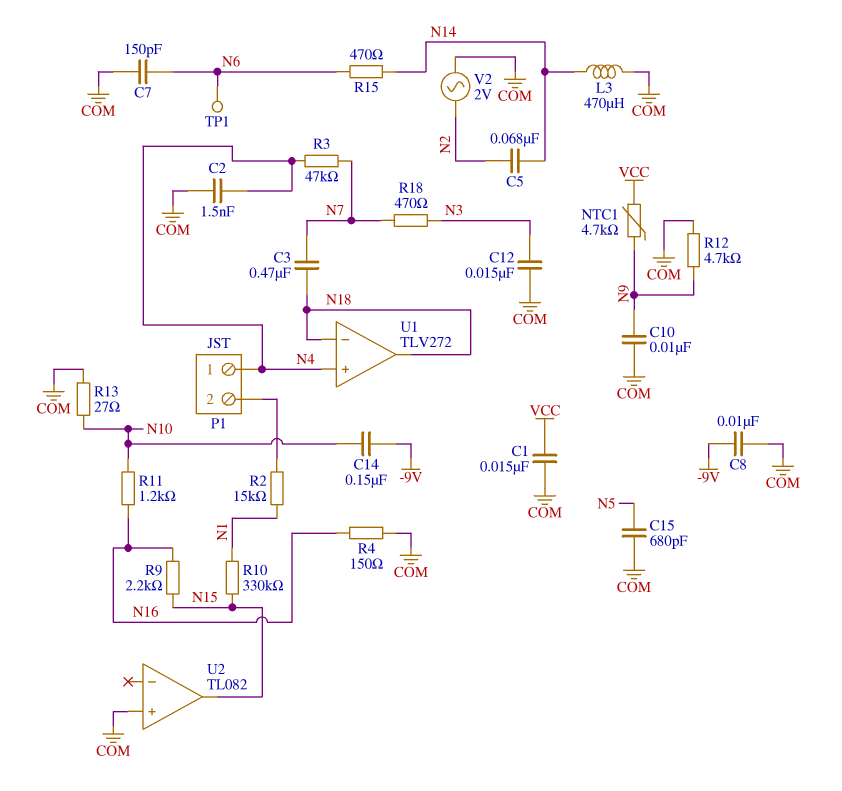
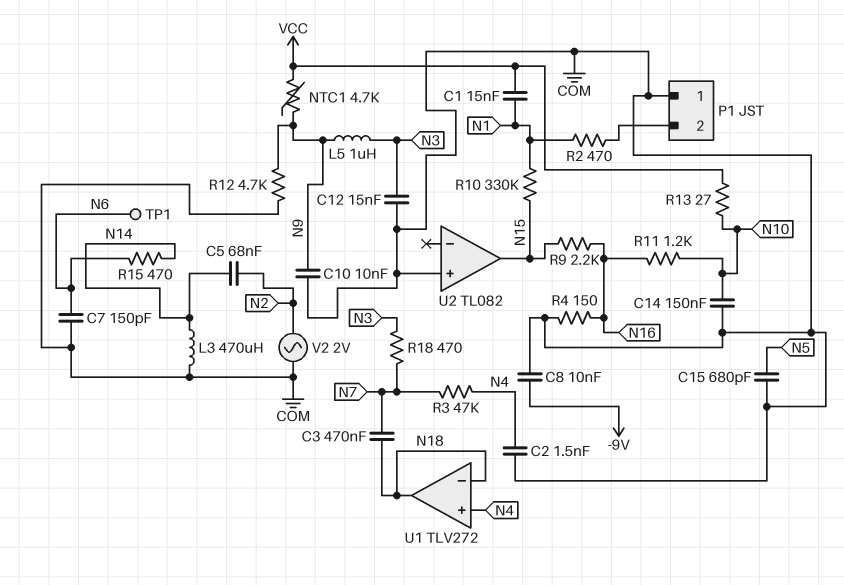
C1: 15nF (COM, VCC) -> 15nF (N1, VCC)
C14: 150nF (-9V, N10) -> 150nF (COM, N10)
L5: none -> 1uH (N3, N9)
P1 pin 1: N4 -> COM
R2: 15k (N1, P1/2) -> 470 (N1, P1/2)
R13: 27 (COM, N10) -> 27 (N10, VCC)

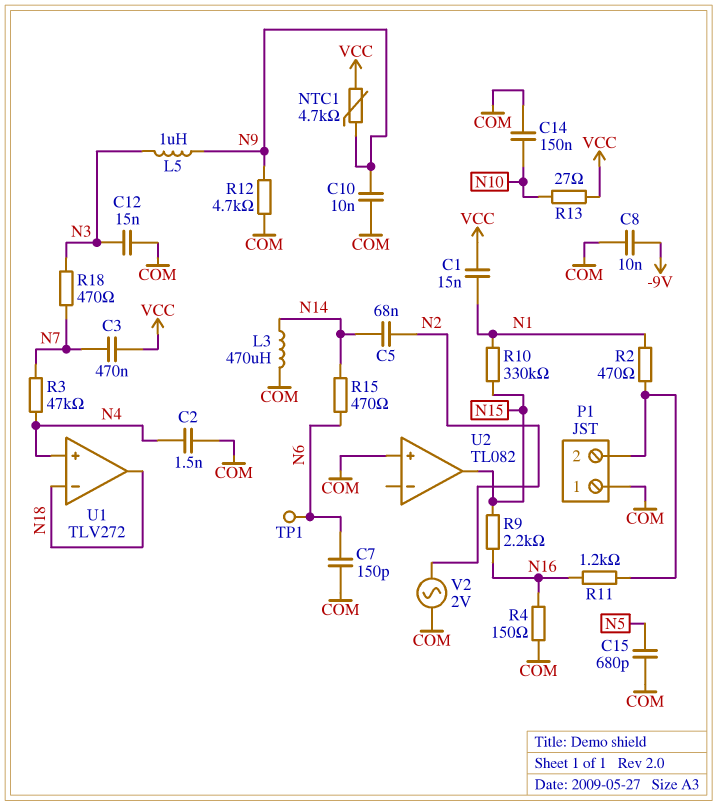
C3: 470nF (N7, N18) -> 470nF (N7, VCC)
R11: 1.2k (N10, N16) -> 1.2k (N16, P1/2)

